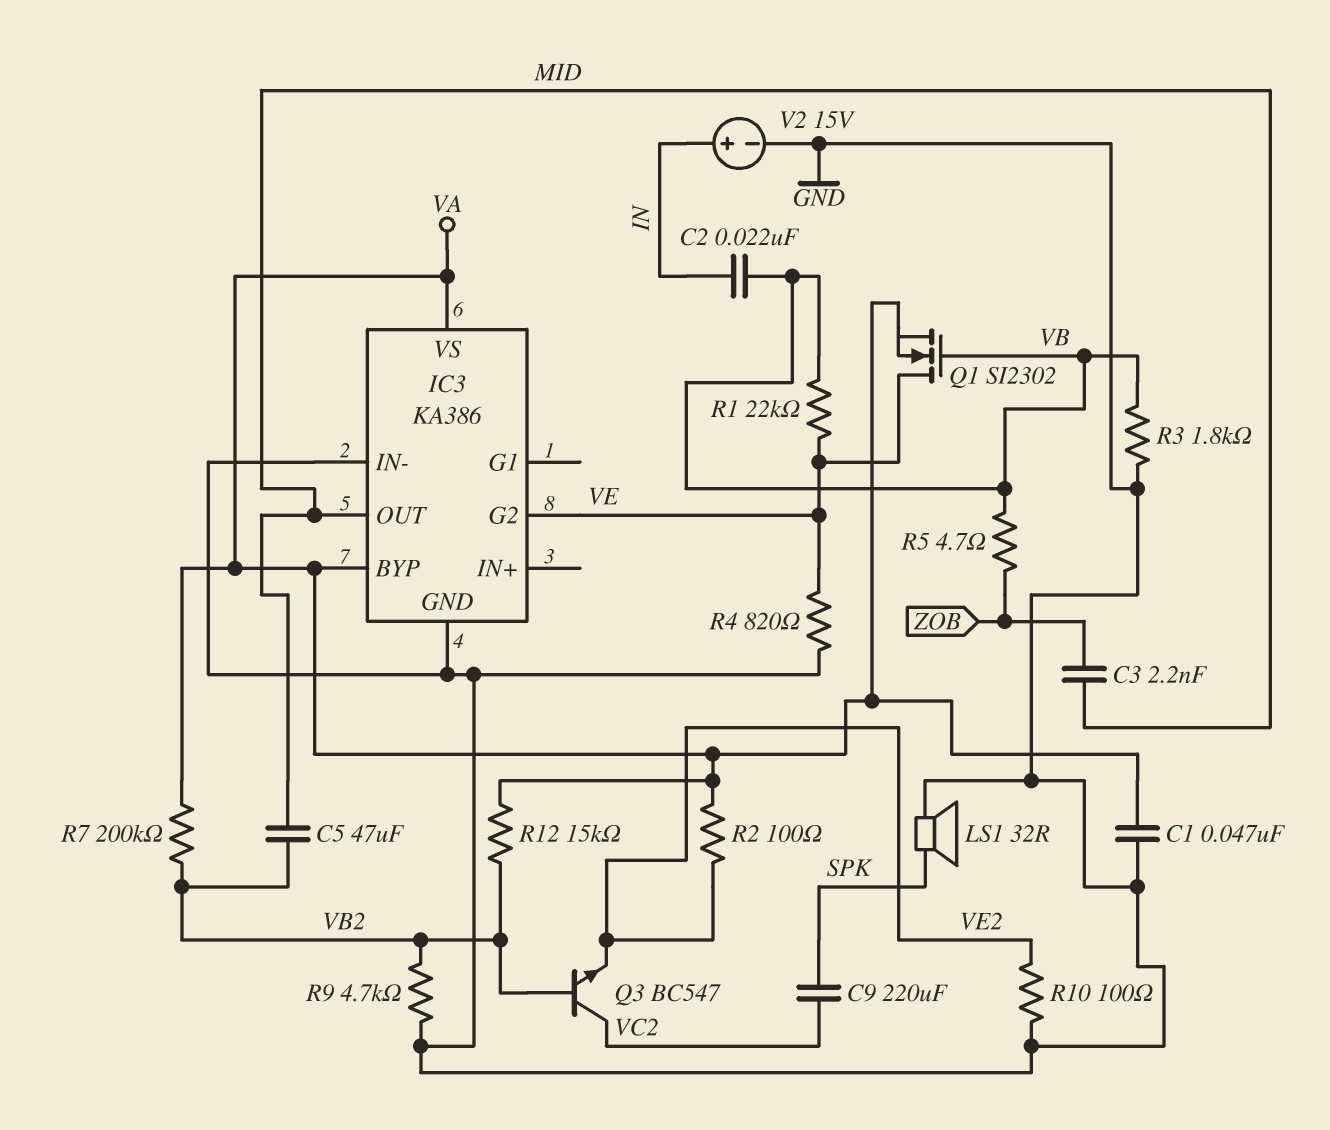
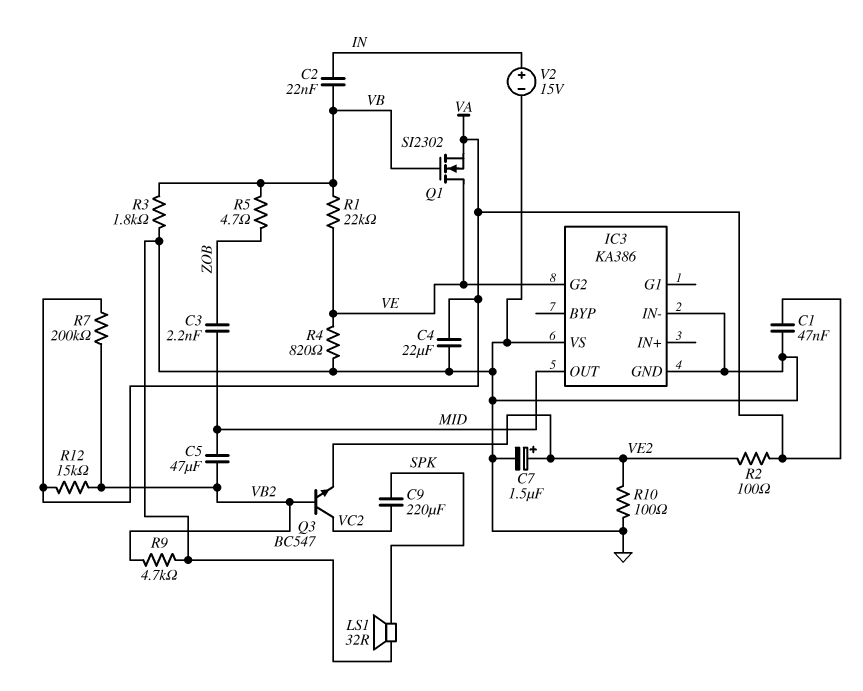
C4: none -> 22uF (GND, VA)
C7: none -> 1.5uF (plus VE2, minus GND)
IC3 pin BYP: VA -> none
IC3 pin VS: VA -> GND

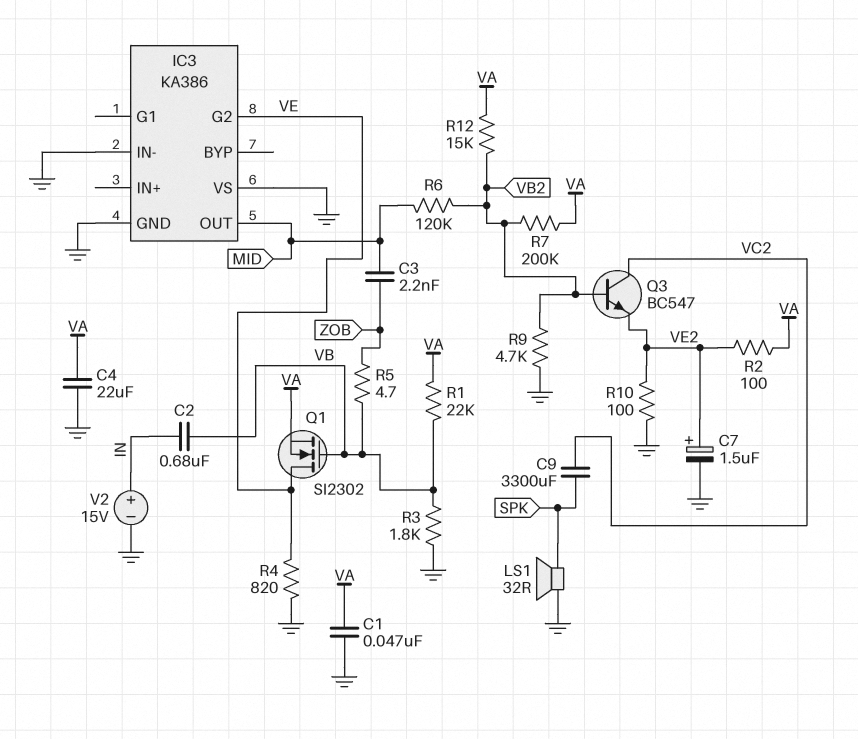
C2: 22nF (IN, VB) -> 680nF (IN, VB)
C5: 47uF (MID, VB2) -> none
C9: 220uF (SPK, VC2) -> 3300uF (SPK, VC2)
R1: 22k (VB, VE) -> 22k (VA, VB)
R6: none -> 120k (MID, VB2)

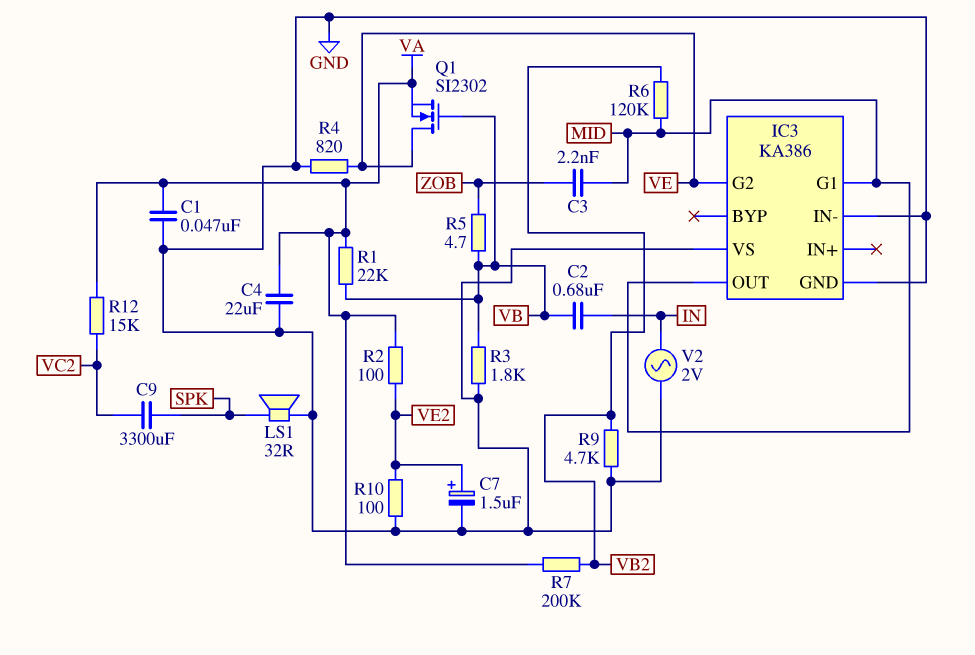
IC3 pin G1: none -> MID
Q3: NPN BC547 (B VB2, C VC2, E VE2) -> none
R12: 15k (VA, VB2) -> 15k (VA, VC2)
V2: 15V (plus IN, minus GND) -> AC 2V (GND, IN)

